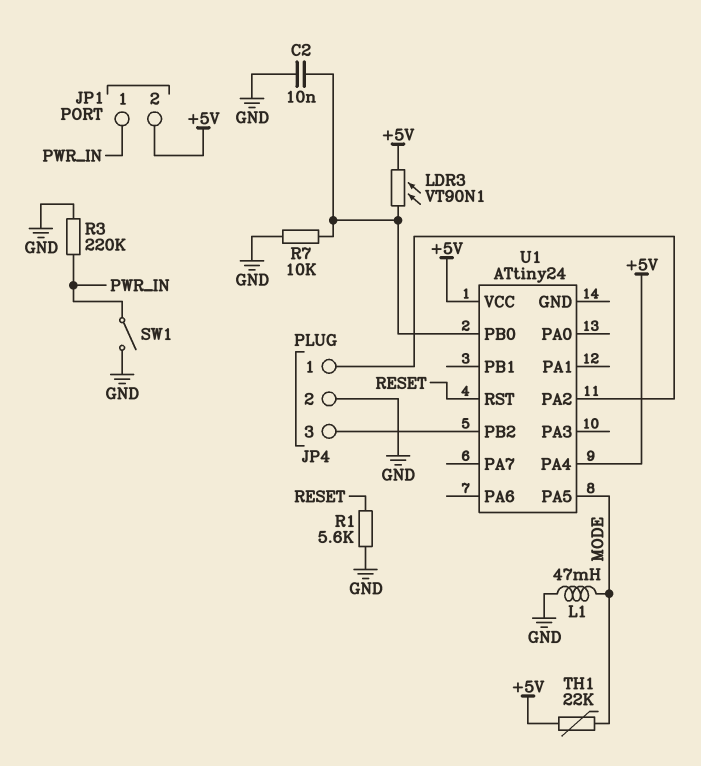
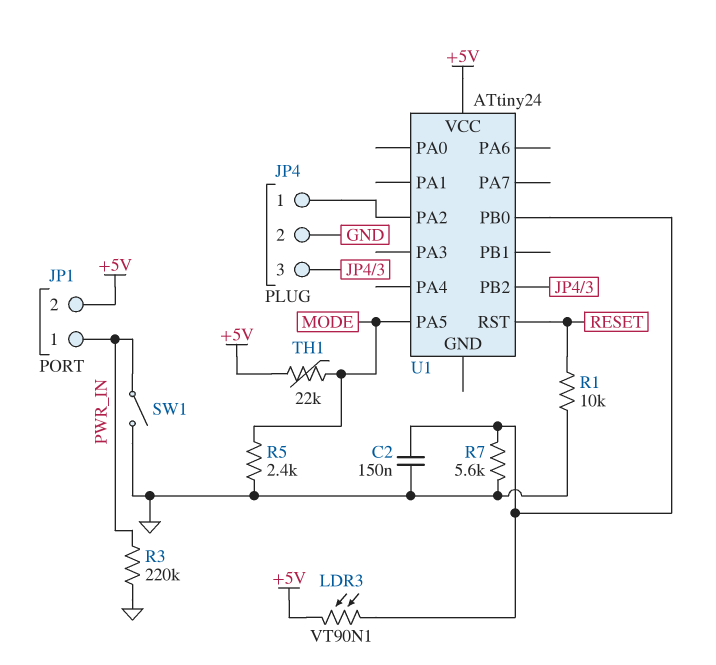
C2: 10nF (GND, U1/PB0) -> 150nF (GND, U1/PB0)
L1: 47mH (GND, MODE) -> none
R1: 5.6k (GND, RESET) -> 10k (GND, RESET)
R5: none -> 2.4k (GND, MODE)
R7: 10k (GND, U1/PB0) -> 5.6k (GND, U1/PB0)
U1 pin PA4: +5V -> none

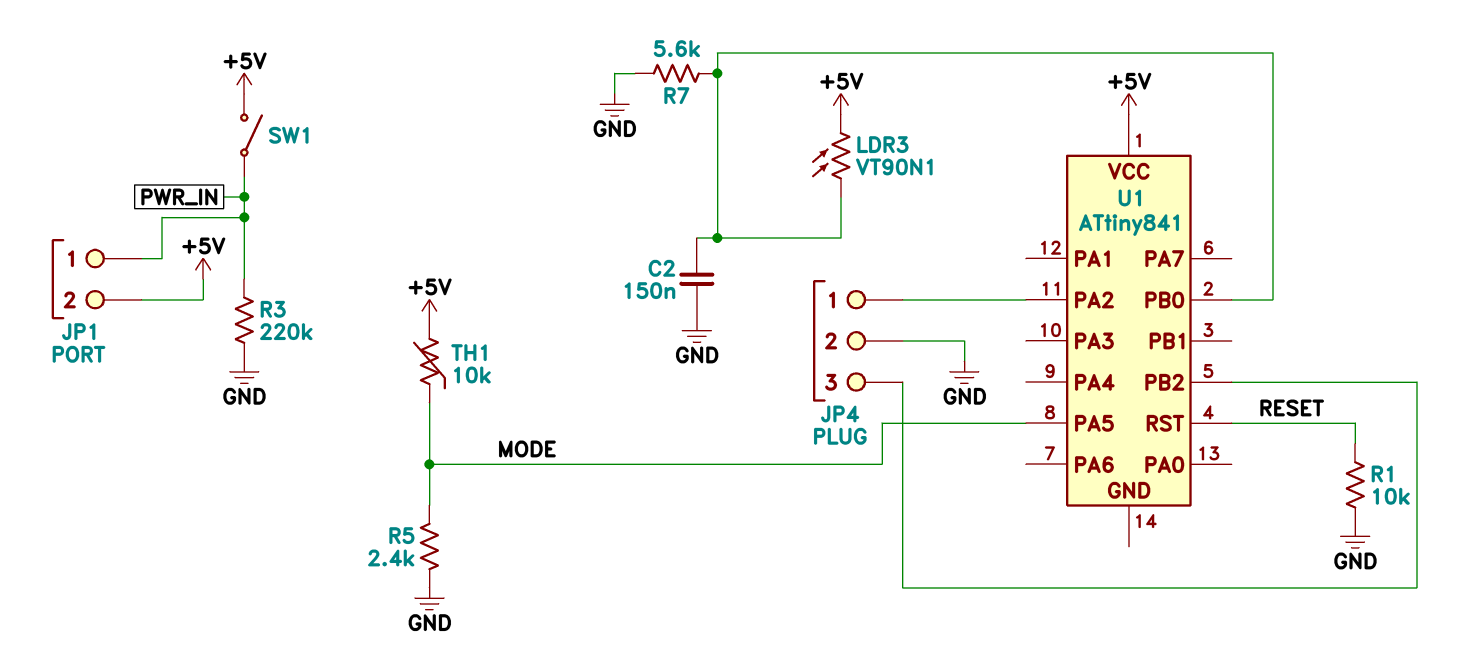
SW1: switch (GND, PWR_IN) -> switch (+5V, PWR_IN)
TH1: 22k (+5V, MODE) -> 10k (+5V, MODE)
U1: ATtiny24 -> ATtiny841

